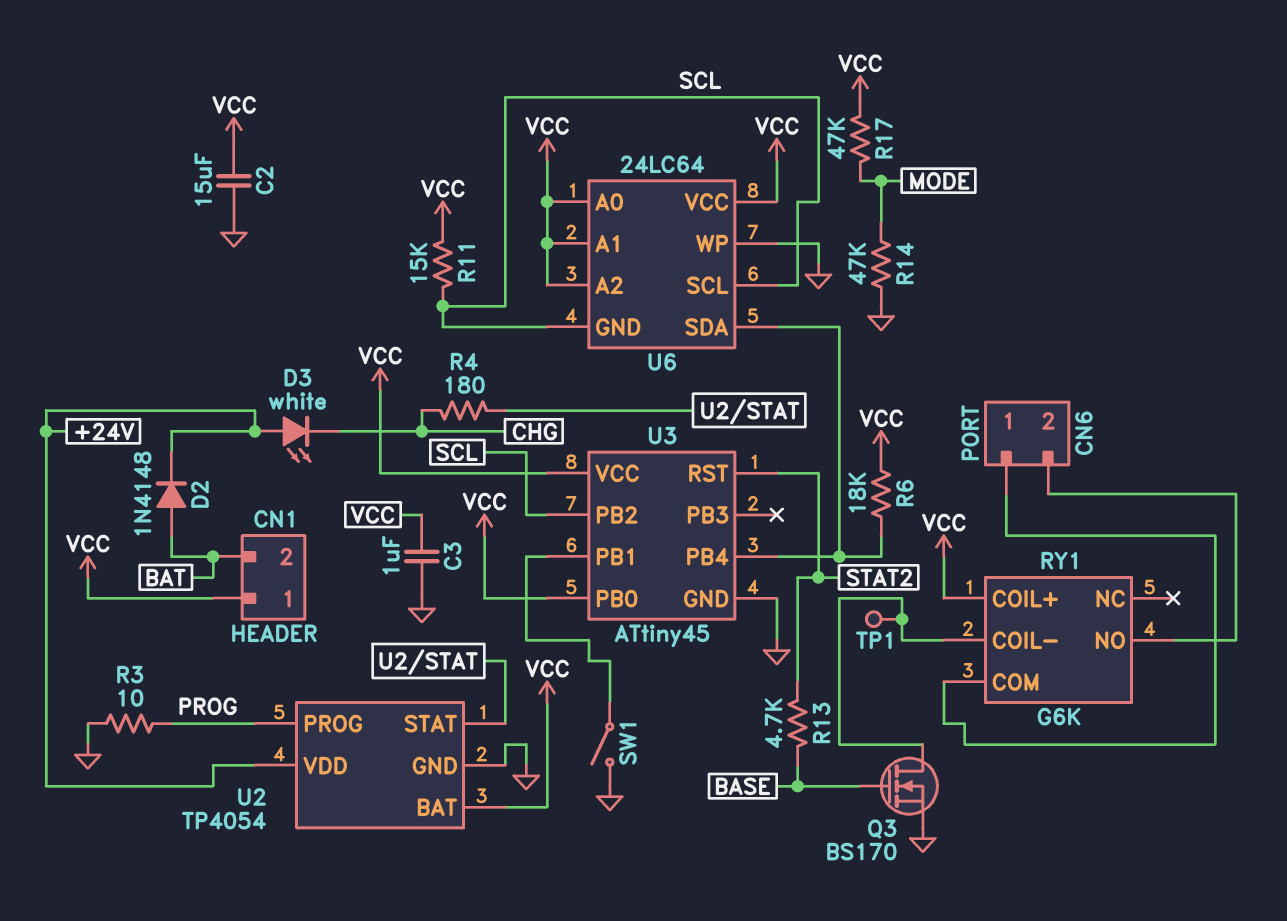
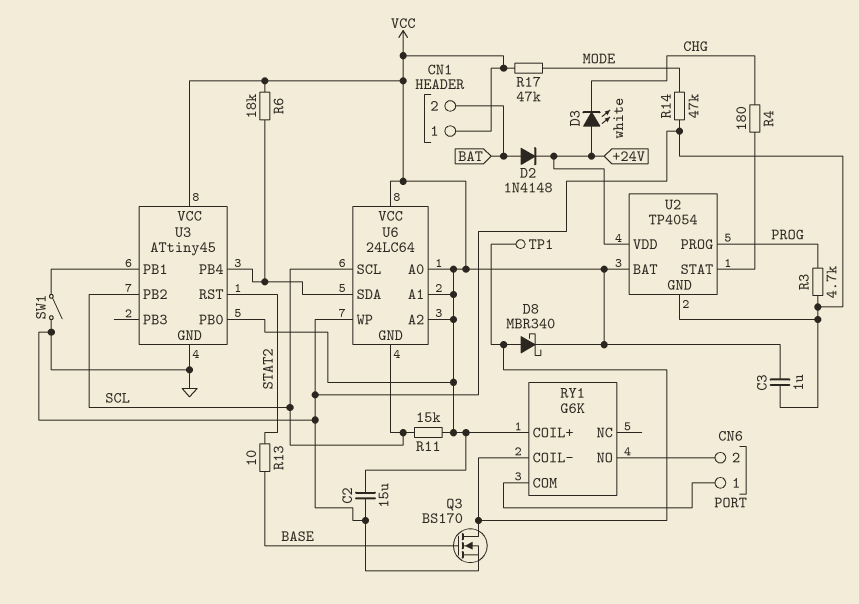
D8: none -> schottky MBR340 (A RY1/COIL-, K VCC)
R3: 10 (GND, PROG) -> 4.7k (GND, PROG)
R13: 4.7k (BASE, STAT2) -> 10 (BASE, STAT2)

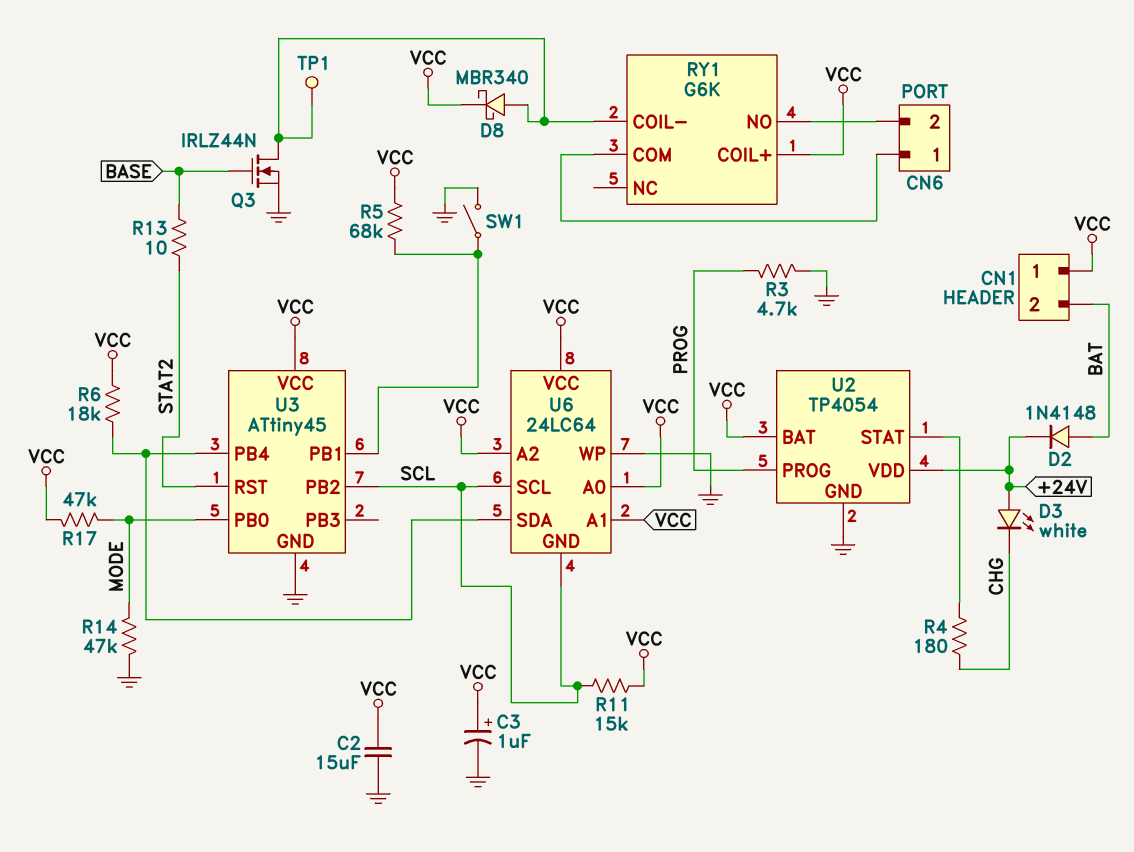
C3: 1uF (GND, VCC) -> 1uF (plus VCC, minus GND)
Q3: NMOS BS170 (G BASE, D RY1/COIL-, S GND) -> NMOS IRLZ44N (G BASE, D RY1/COIL-, S GND)
R5: none -> 68k (U3/PB1, VCC)
U3 pin PB0: VCC -> MODE

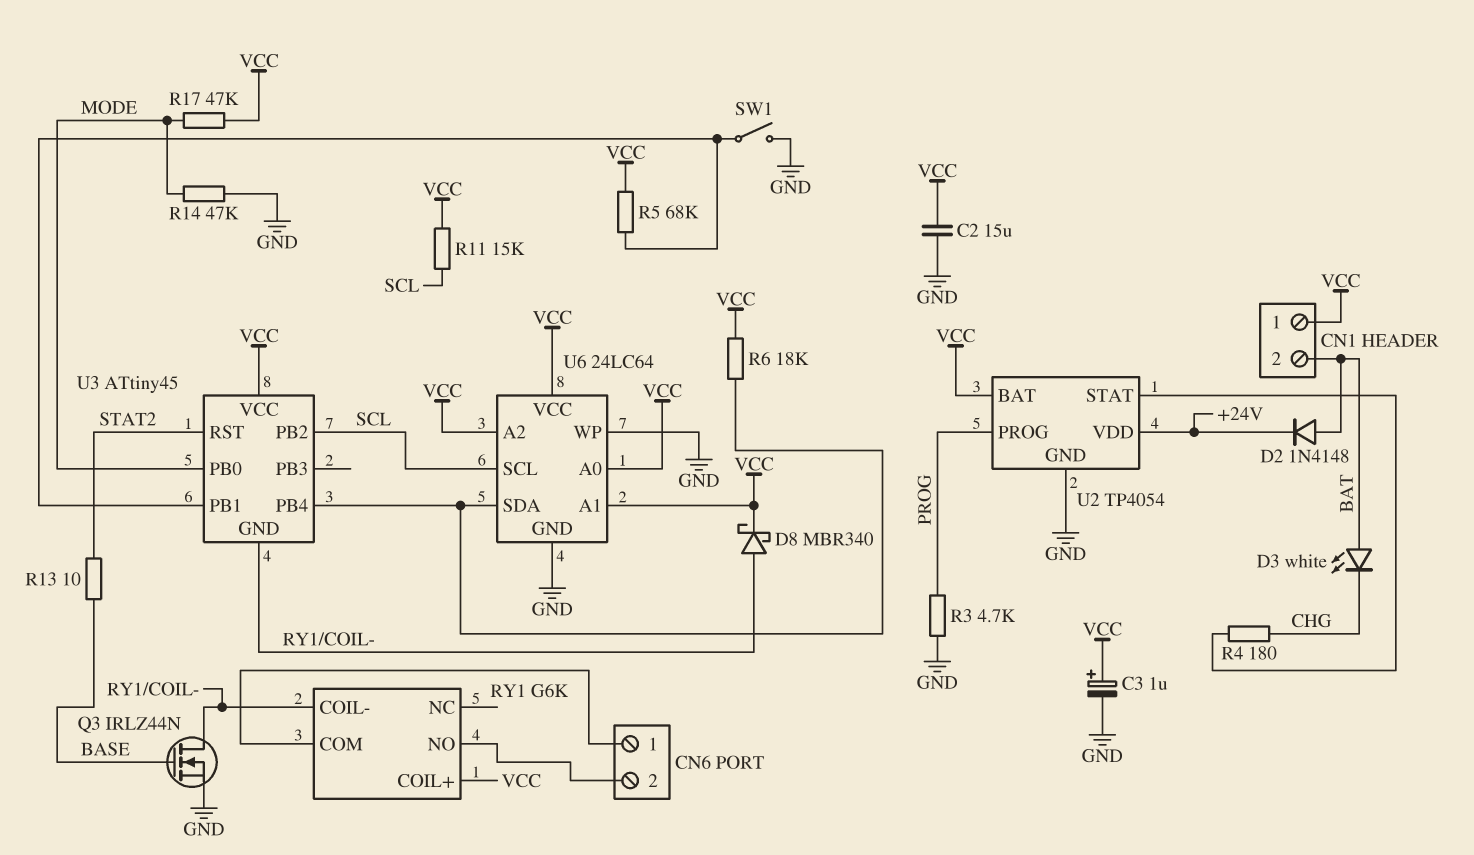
D3: LED white (A +24V, K CHG) -> LED white (A BAT, K CHG)
TP1: test point (RY1/COIL-) -> none
U3 pin GND: GND -> RY1/COIL-
U6 pin GND: SCL -> GND

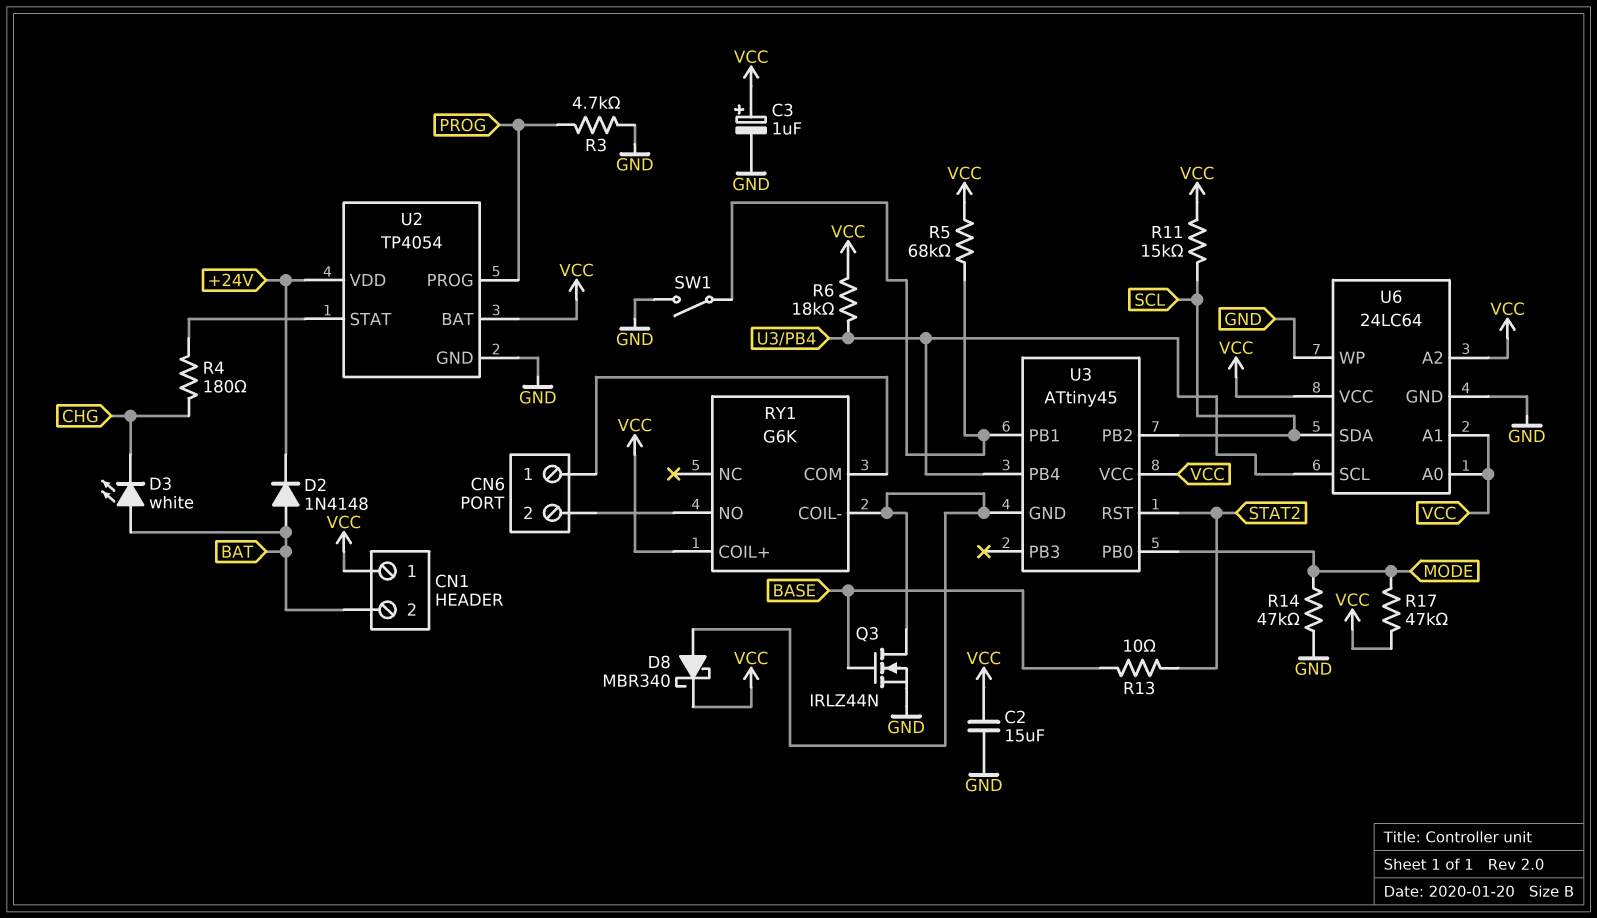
U6 pin SCL: SCL -> U3/PB4
U6 pin SDA: U3/PB4 -> SCL

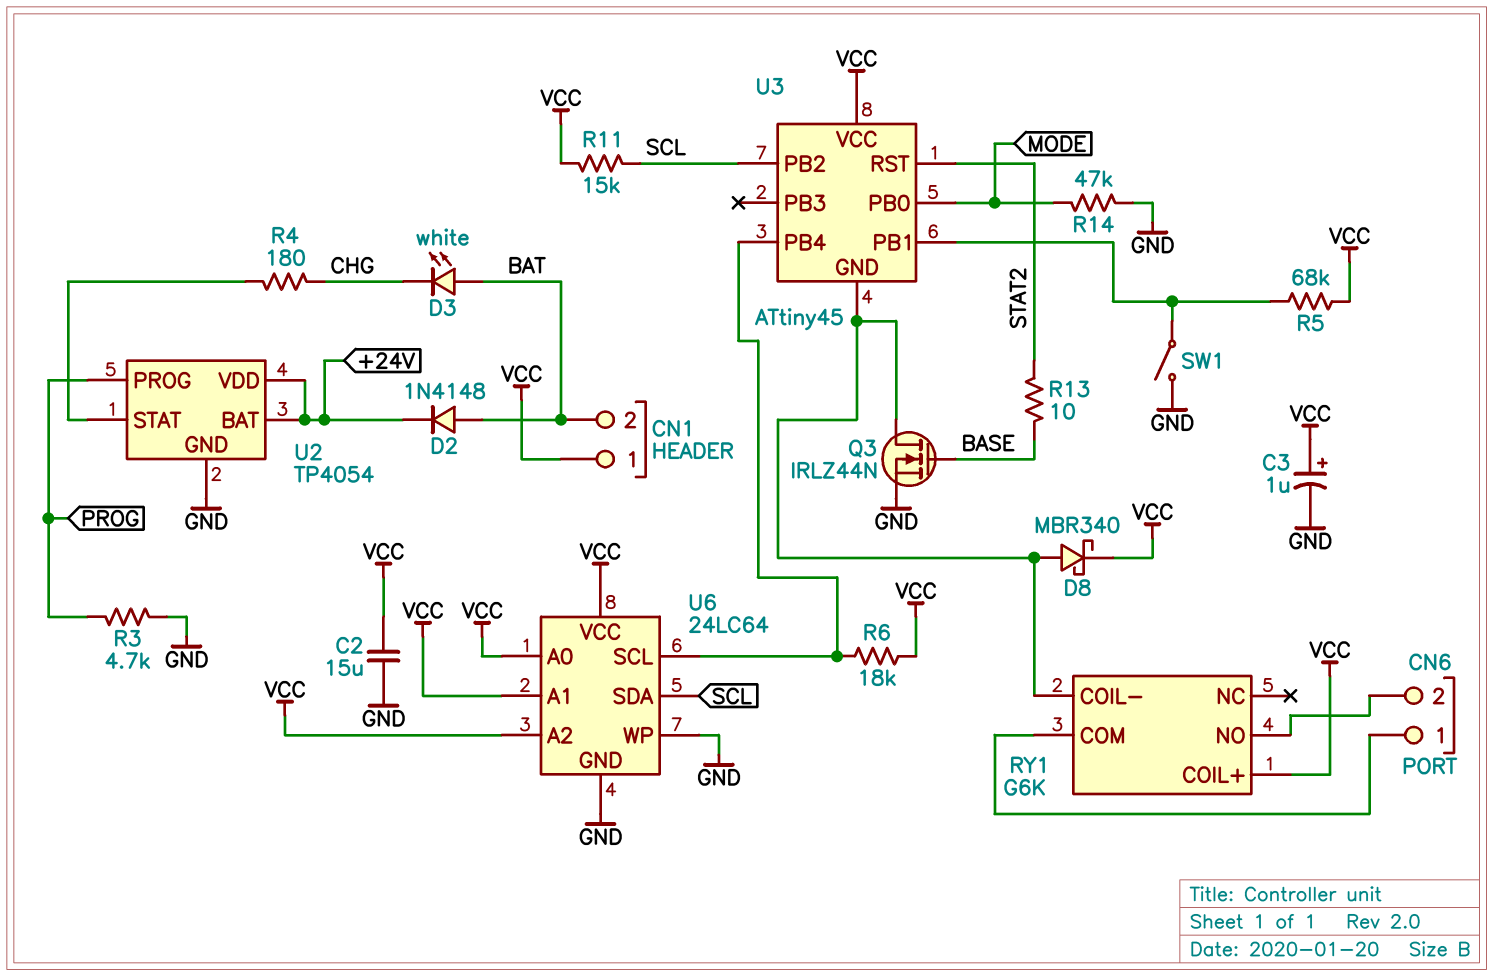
R17: 47k (MODE, VCC) -> none
U2 pin BAT: VCC -> +24V

